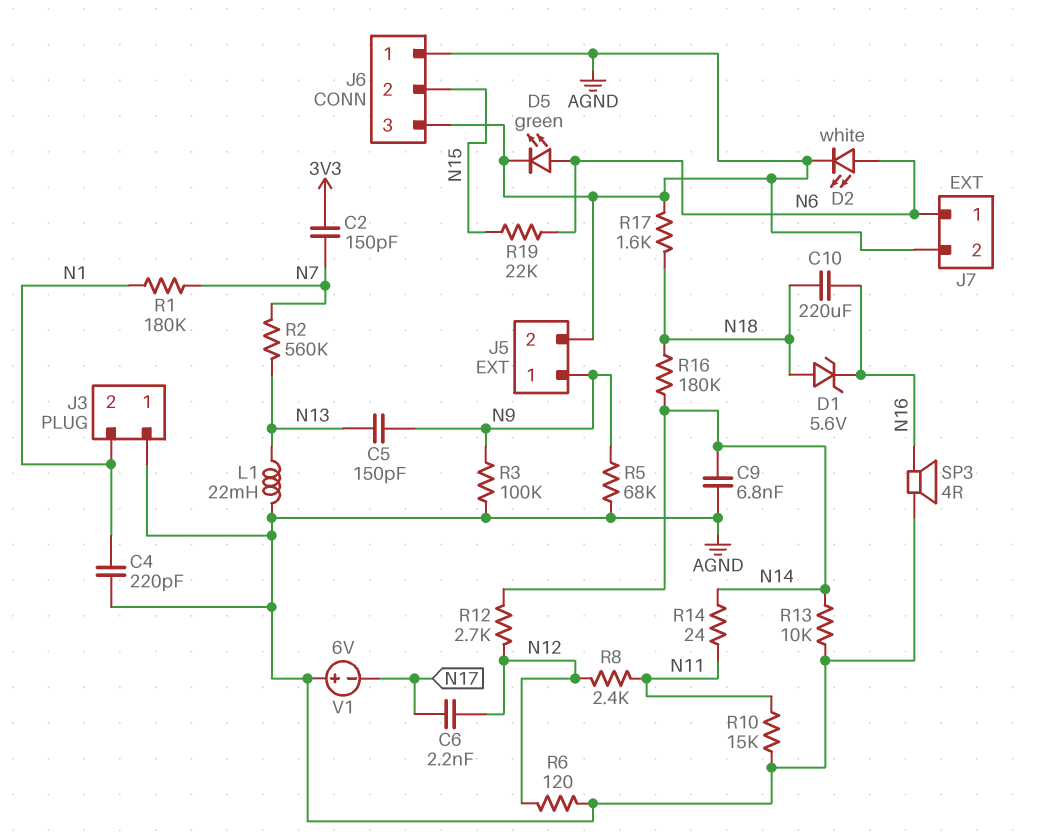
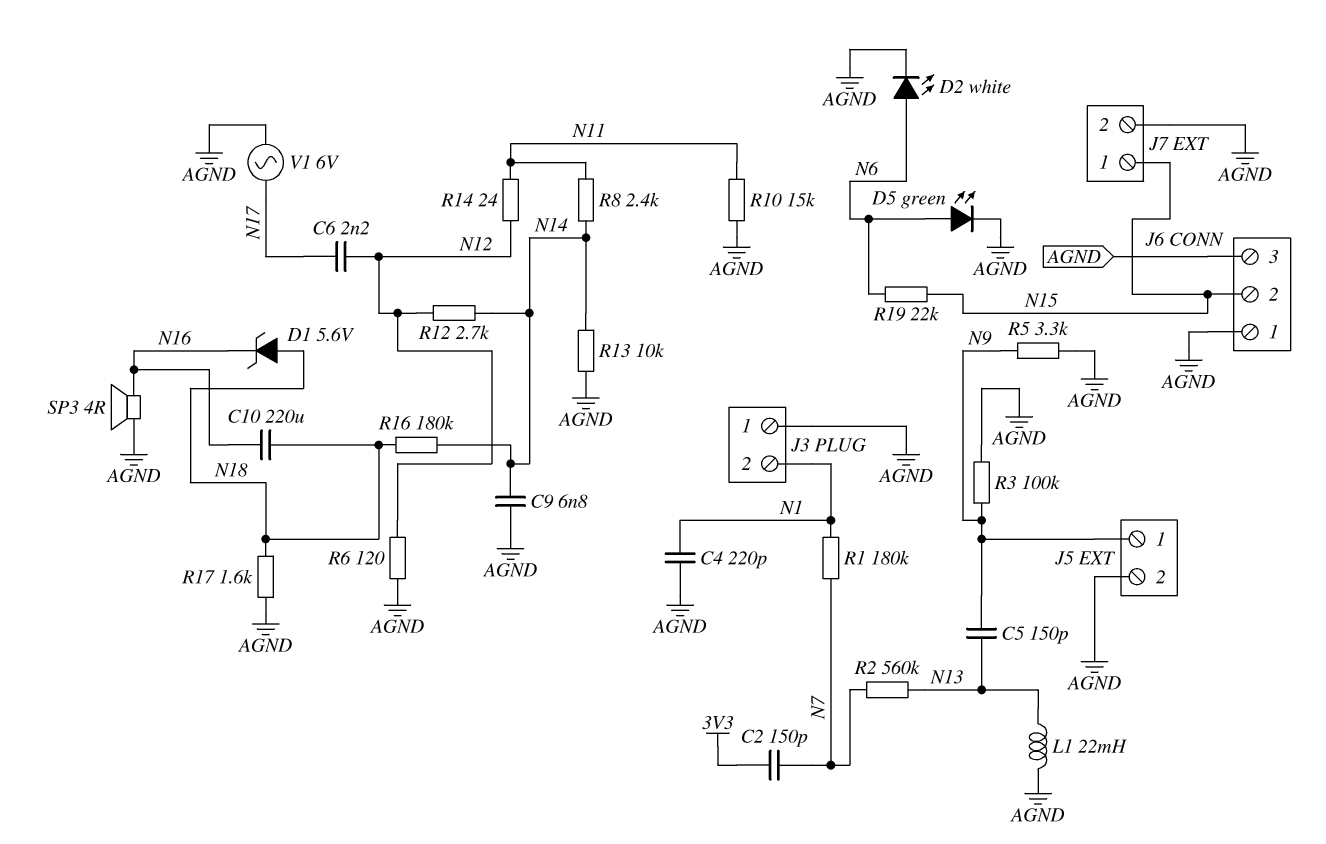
J7 pin 1: N6 -> N15
R5: 68k (AGND, N9) -> 3.3k (AGND, N9)
R8: 2.4k (N11, N12) -> 2.4k (N11, N14)
R14: 24 (N11, N14) -> 24 (N11, N12)
V1: 6V (plus AGND, minus N17) -> AC 6V (AGND, N17)

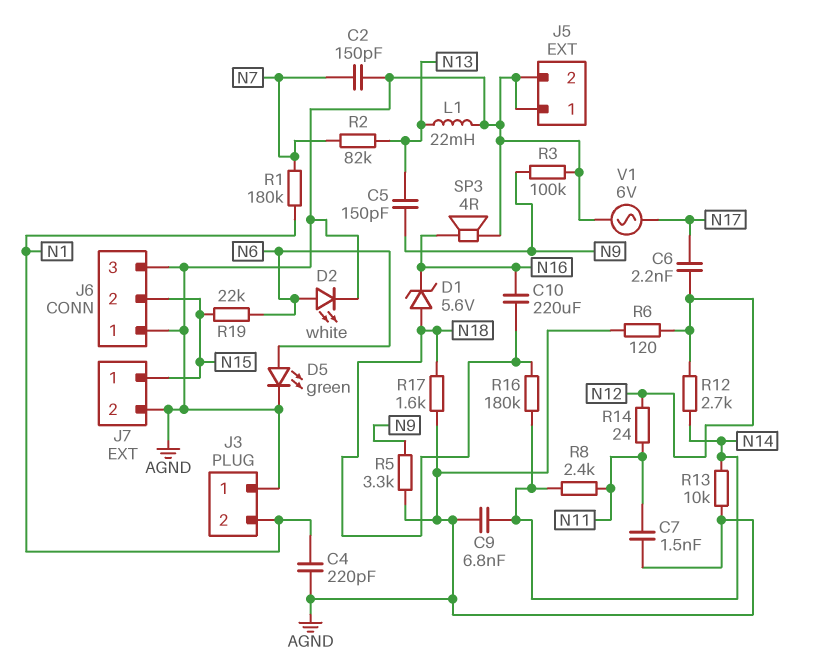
C2: 150pF (3V3, N7) -> 150pF (AGND, N7)
C7: none -> 1.5nF (AGND, N11)
J5 pin 1: N9 -> AGND
R2: 560k (N7, N13) -> 82k (N7, N13)
R10: 15k (AGND, N11) -> none

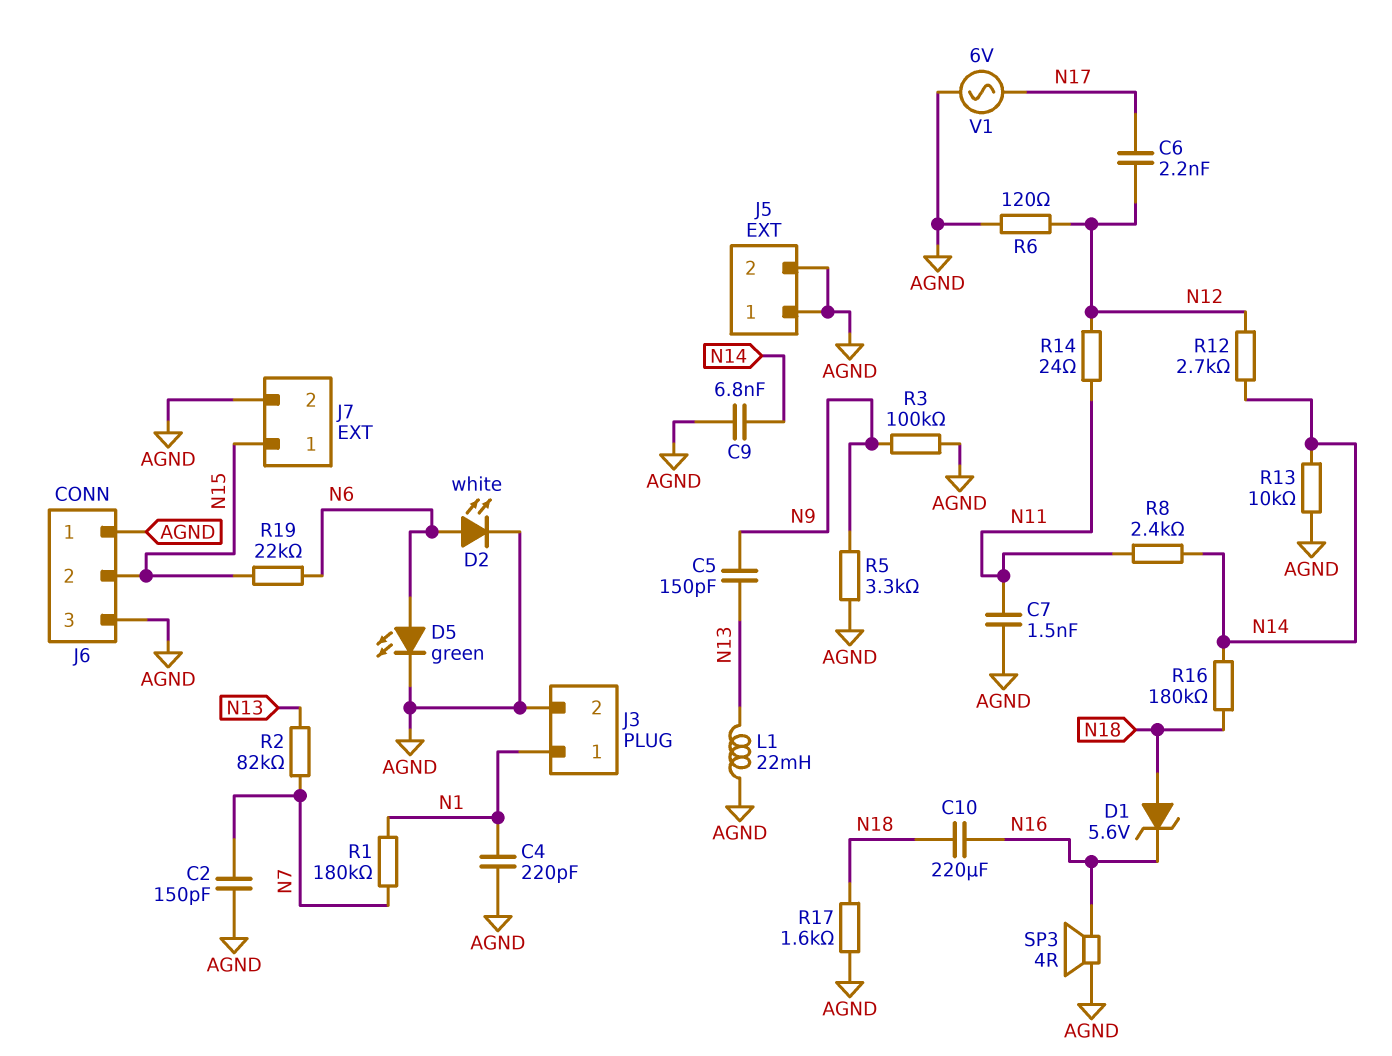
J3 pin 1: AGND -> N1
J3 pin 2: N1 -> AGND

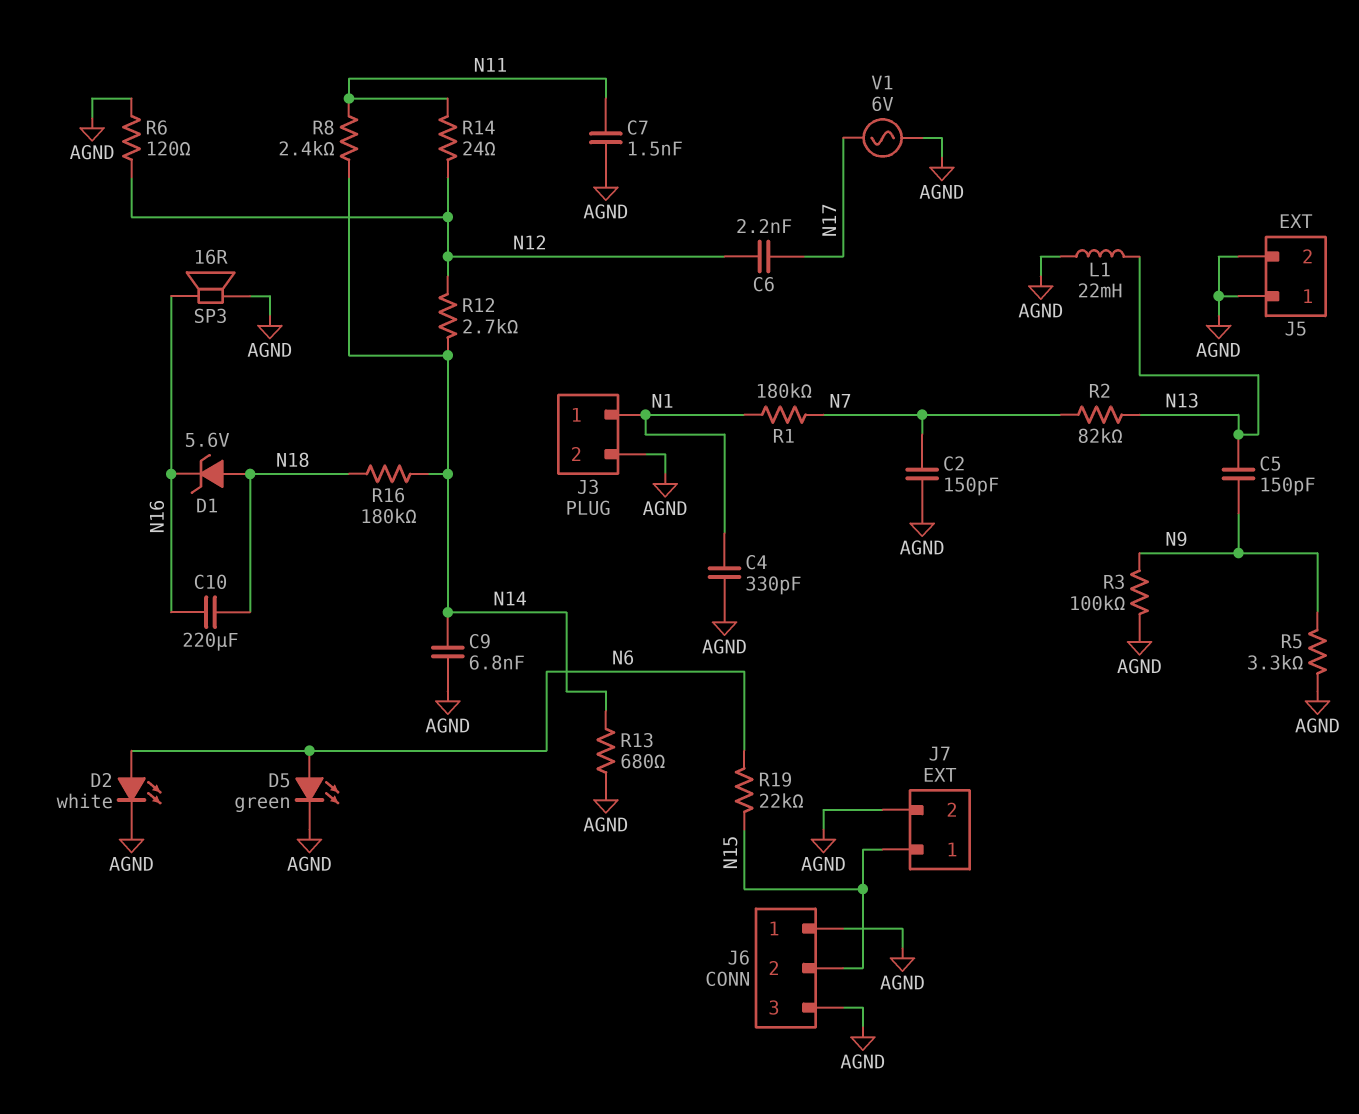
C4: 220pF (AGND, N1) -> 330pF (AGND, N1)
R13: 10k (AGND, N14) -> 680 (AGND, N14)
R17: 1.6k (AGND, N18) -> none
SP3: speaker 4R (AGND, N16) -> speaker 16R (AGND, N16)

